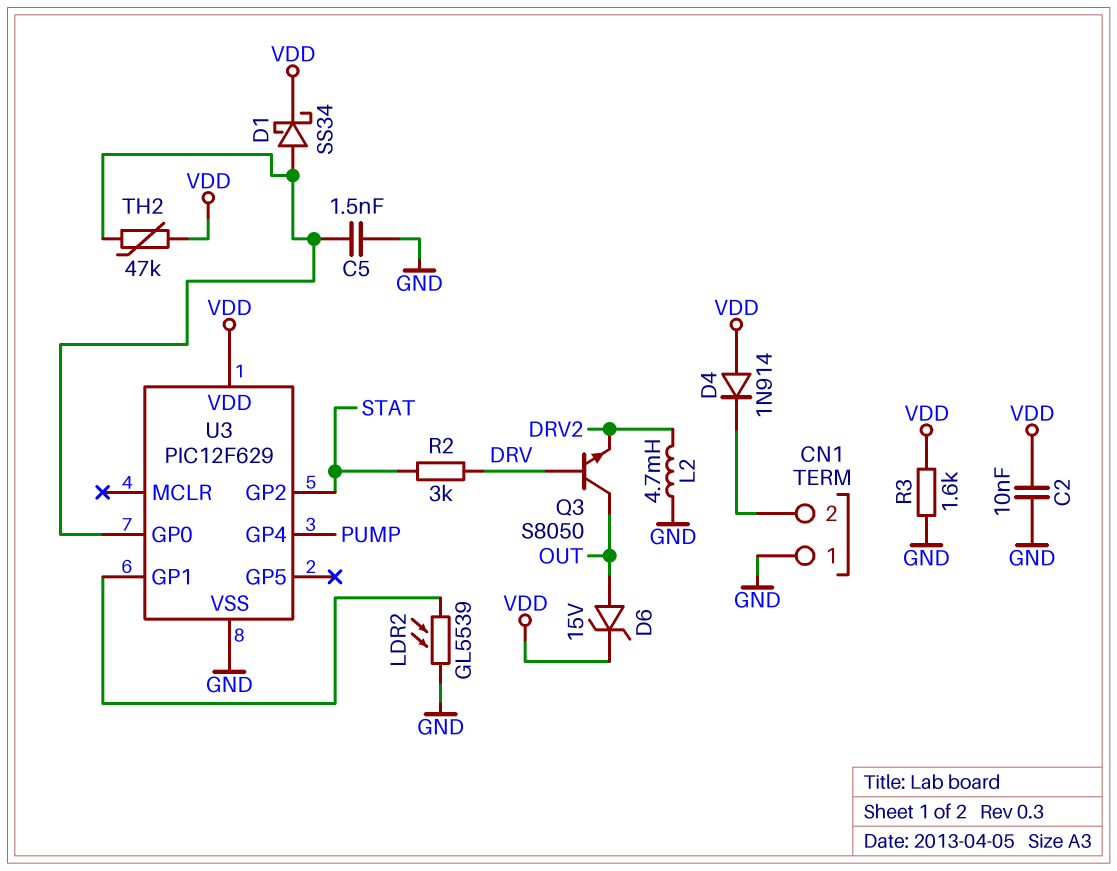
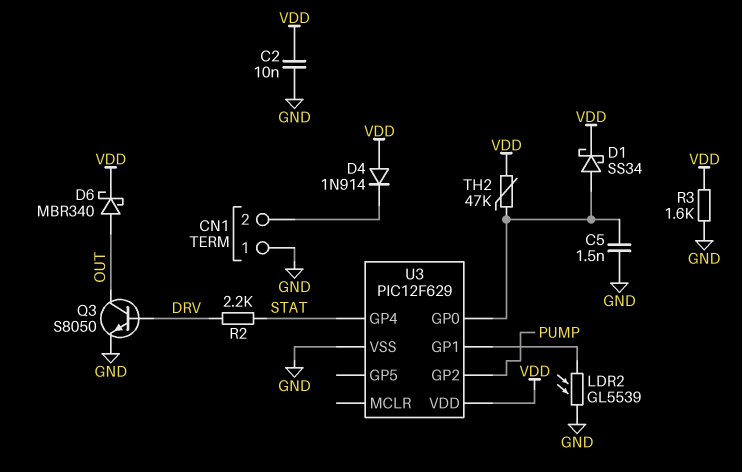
D6: zener 15V (A OUT, K VDD) -> schottky MBR340 (A OUT, K VDD)
L2: 4.7mH (DRV2, GND) -> none
Q3: NPN S8050 (B DRV, C OUT, E DRV2) -> NPN S8050 (B DRV, C OUT, E GND)
R2: 3k (DRV, STAT) -> 2.2k (DRV, STAT)
U3 pin GP2: STAT -> PUMP
U3 pin GP4: PUMP -> STAT

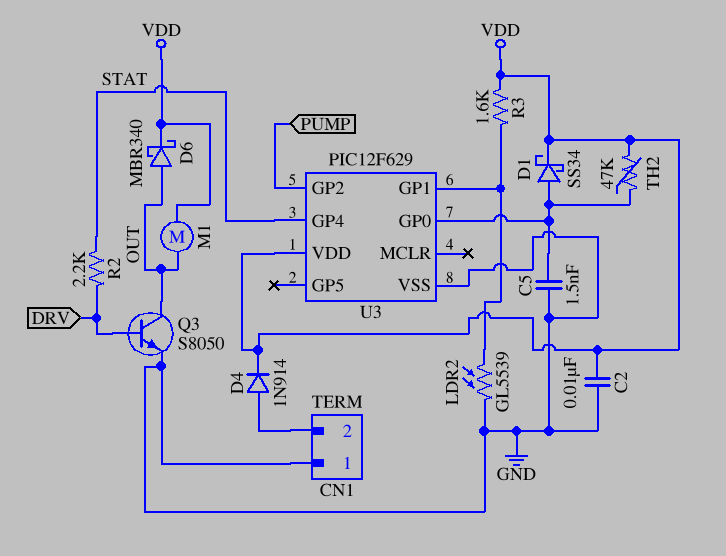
D4: diode 1N914 (A VDD, K CN1/2) -> diode 1N914 (A CN1/2, K VDD)
M1: none -> motor (OUT, VDD)
R3: 1.6k (GND, VDD) -> 1.6k (U3/GP1, VDD)

